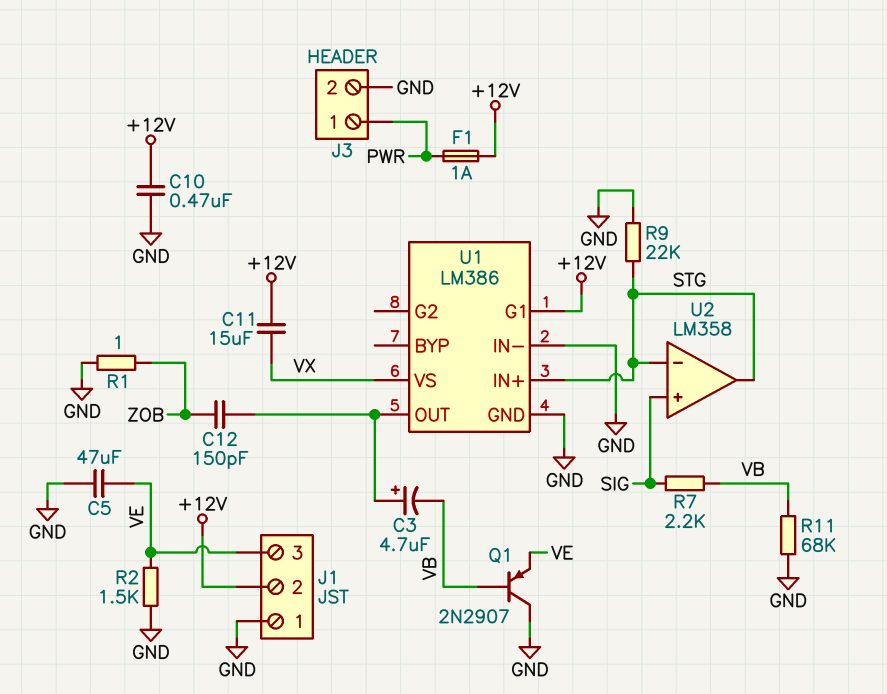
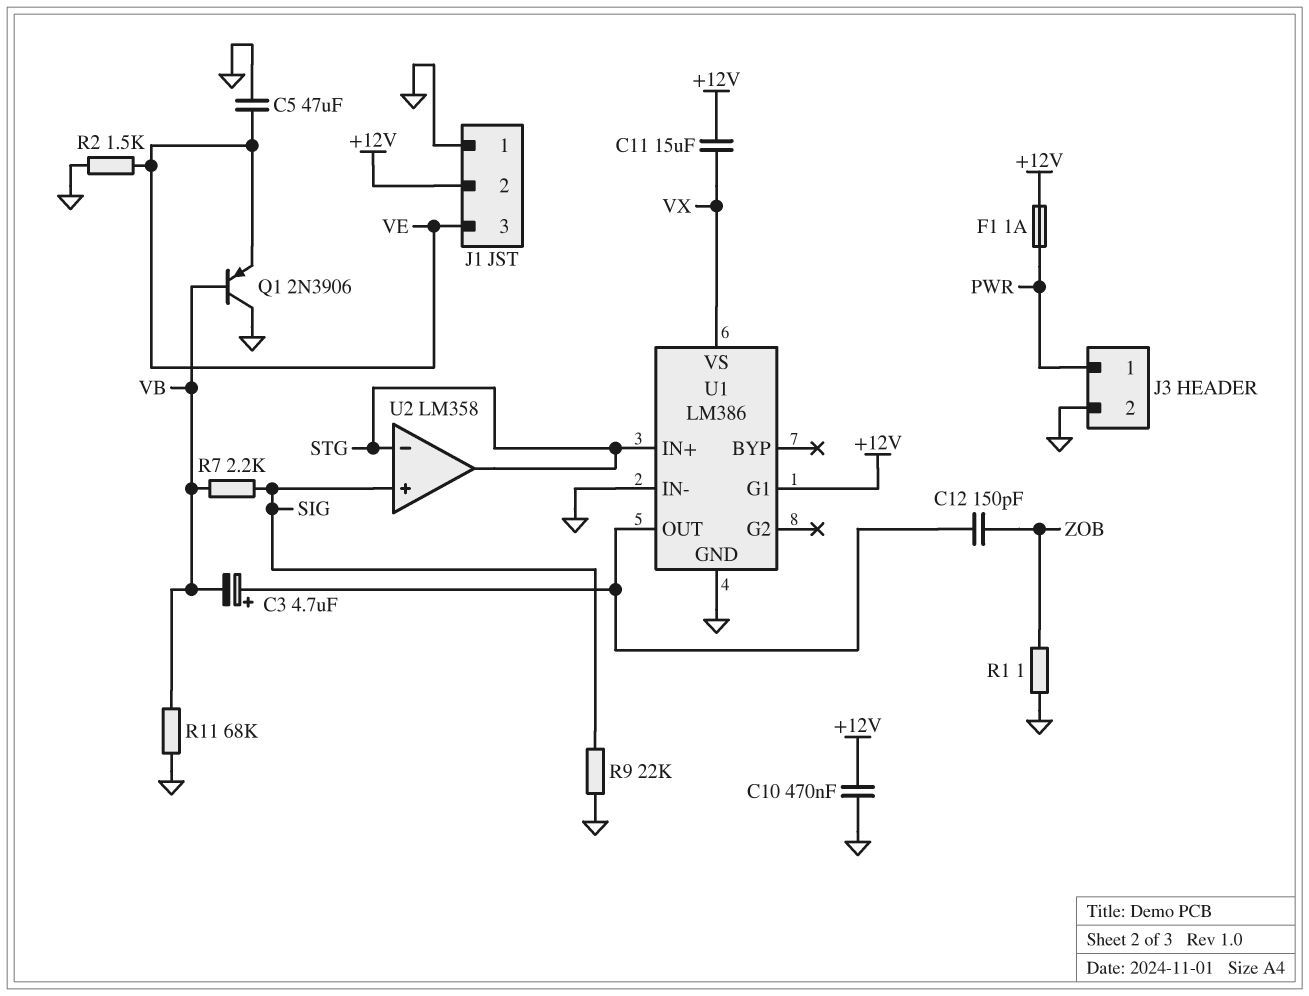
Q1: PNP 2N2907 (B VB, C GND, E VE) -> PNP 2N3906 (B VB, C GND, E VE)
R9: 22k (GND, STG) -> 22k (GND, SIG)

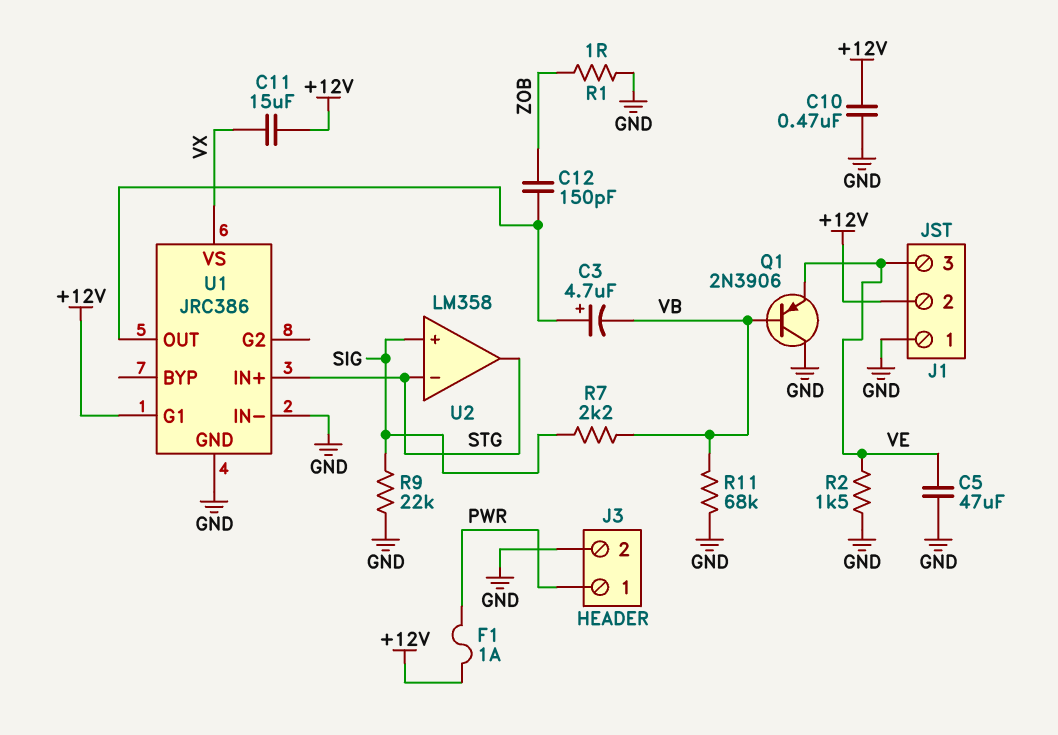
U1: LM386 -> JRC386

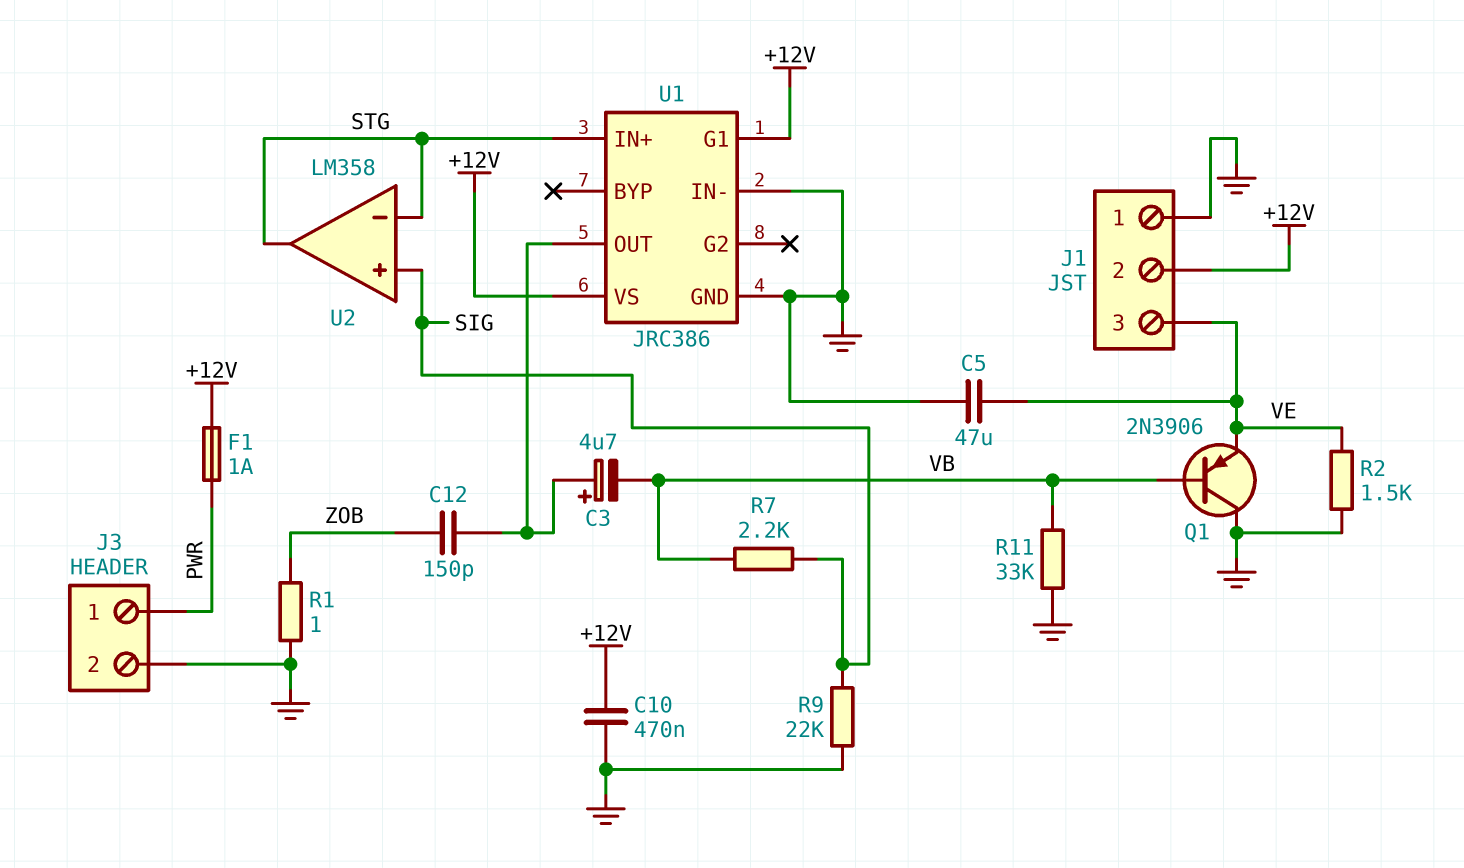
C11: 15uF (+12V, VX) -> none
R11: 68k (GND, VB) -> 33k (GND, VB)
U1 pin VS: VX -> +12V

